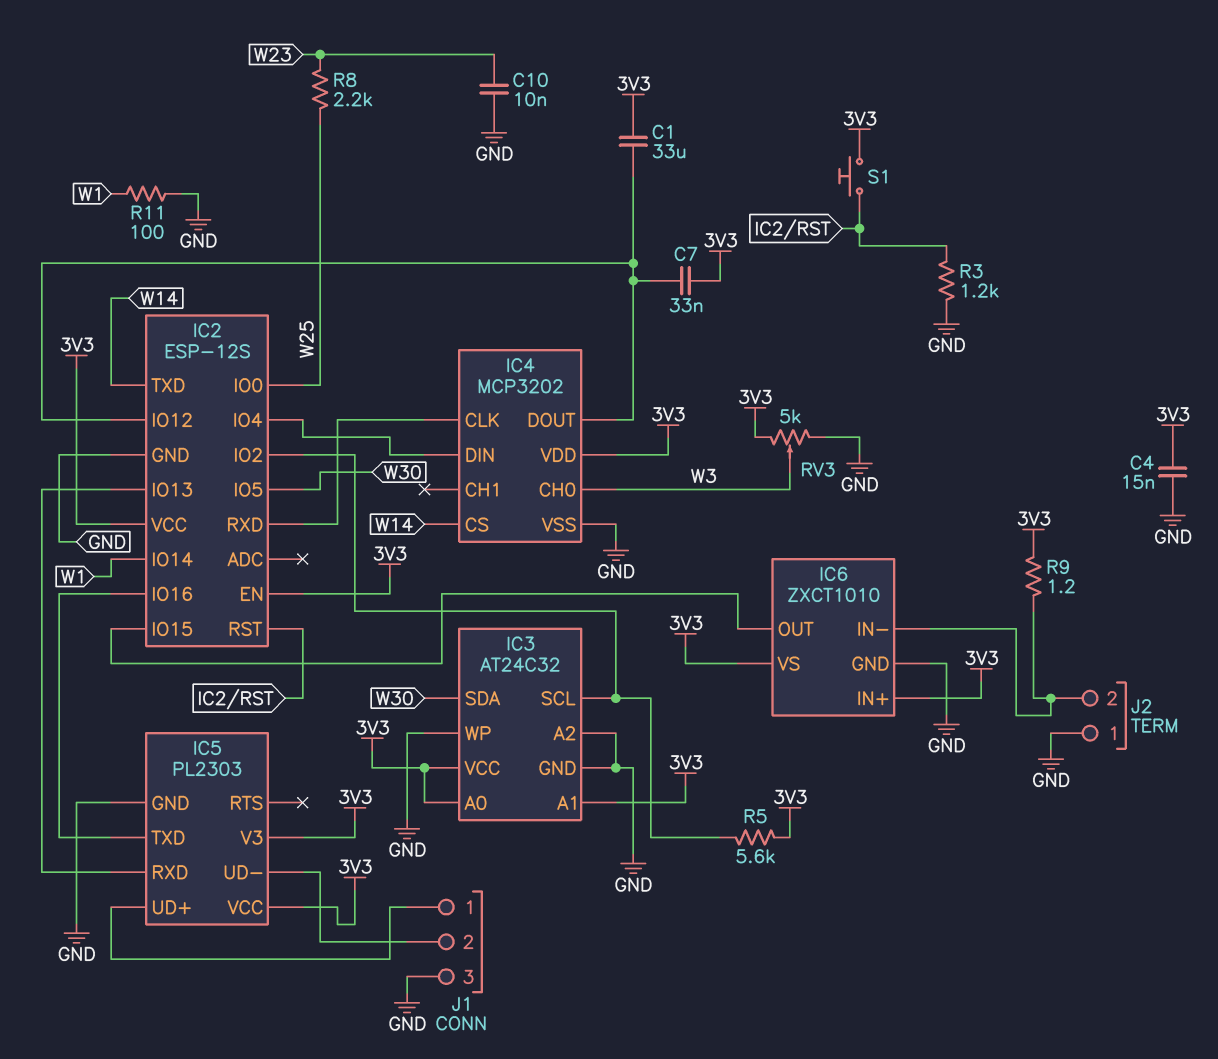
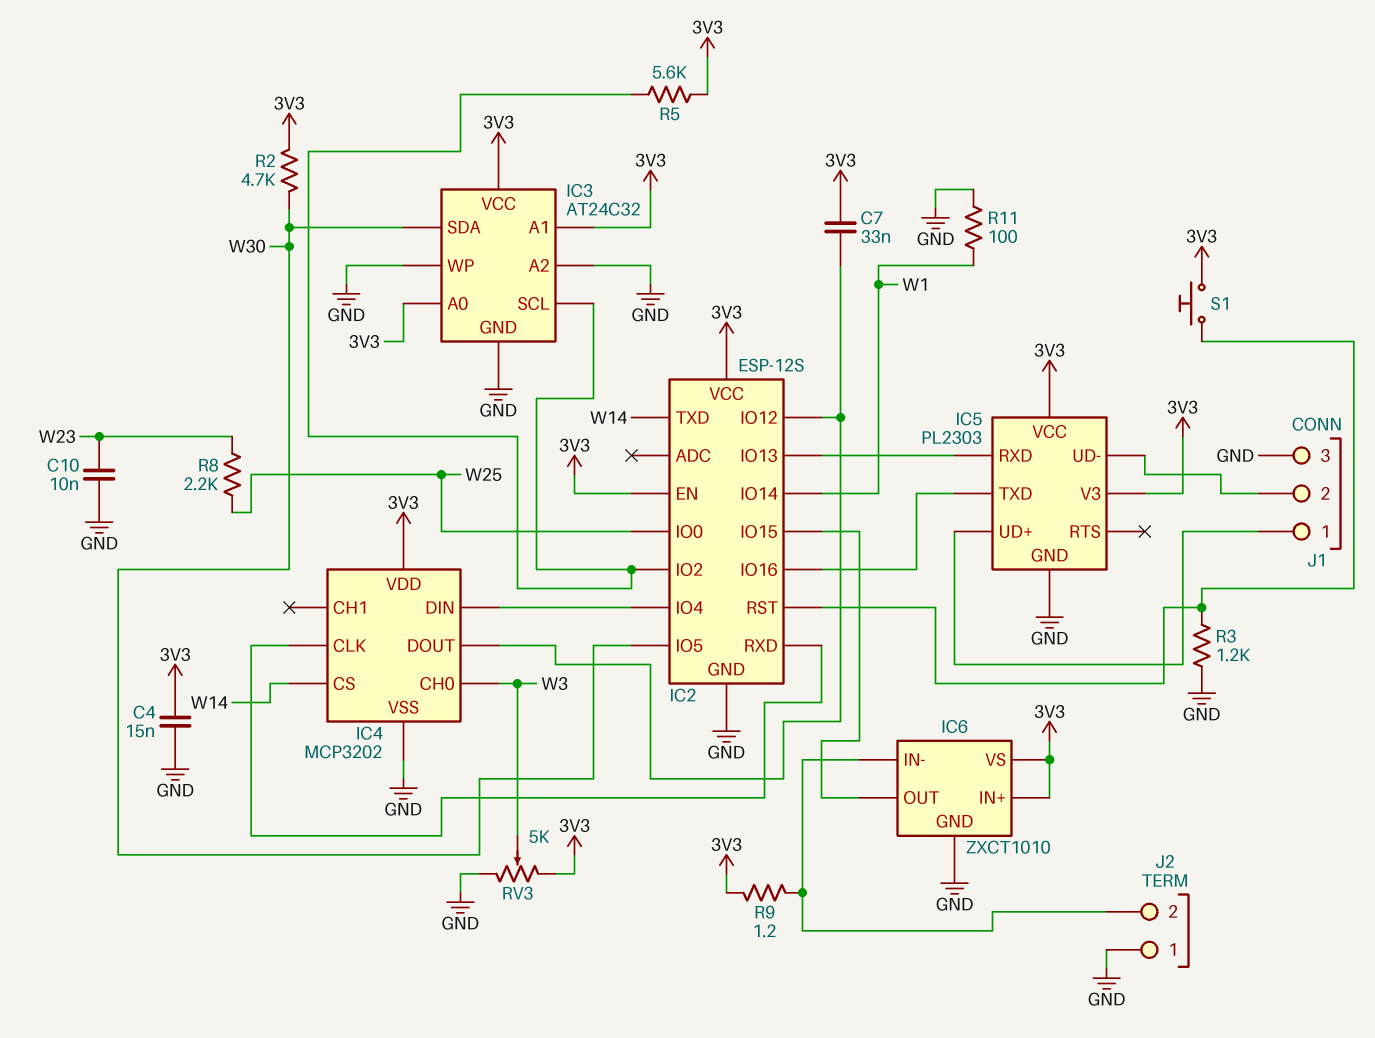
C1: 33uF (3V3, IC2/IO12) -> none
R2: none -> 4.7k (3V3, W30)

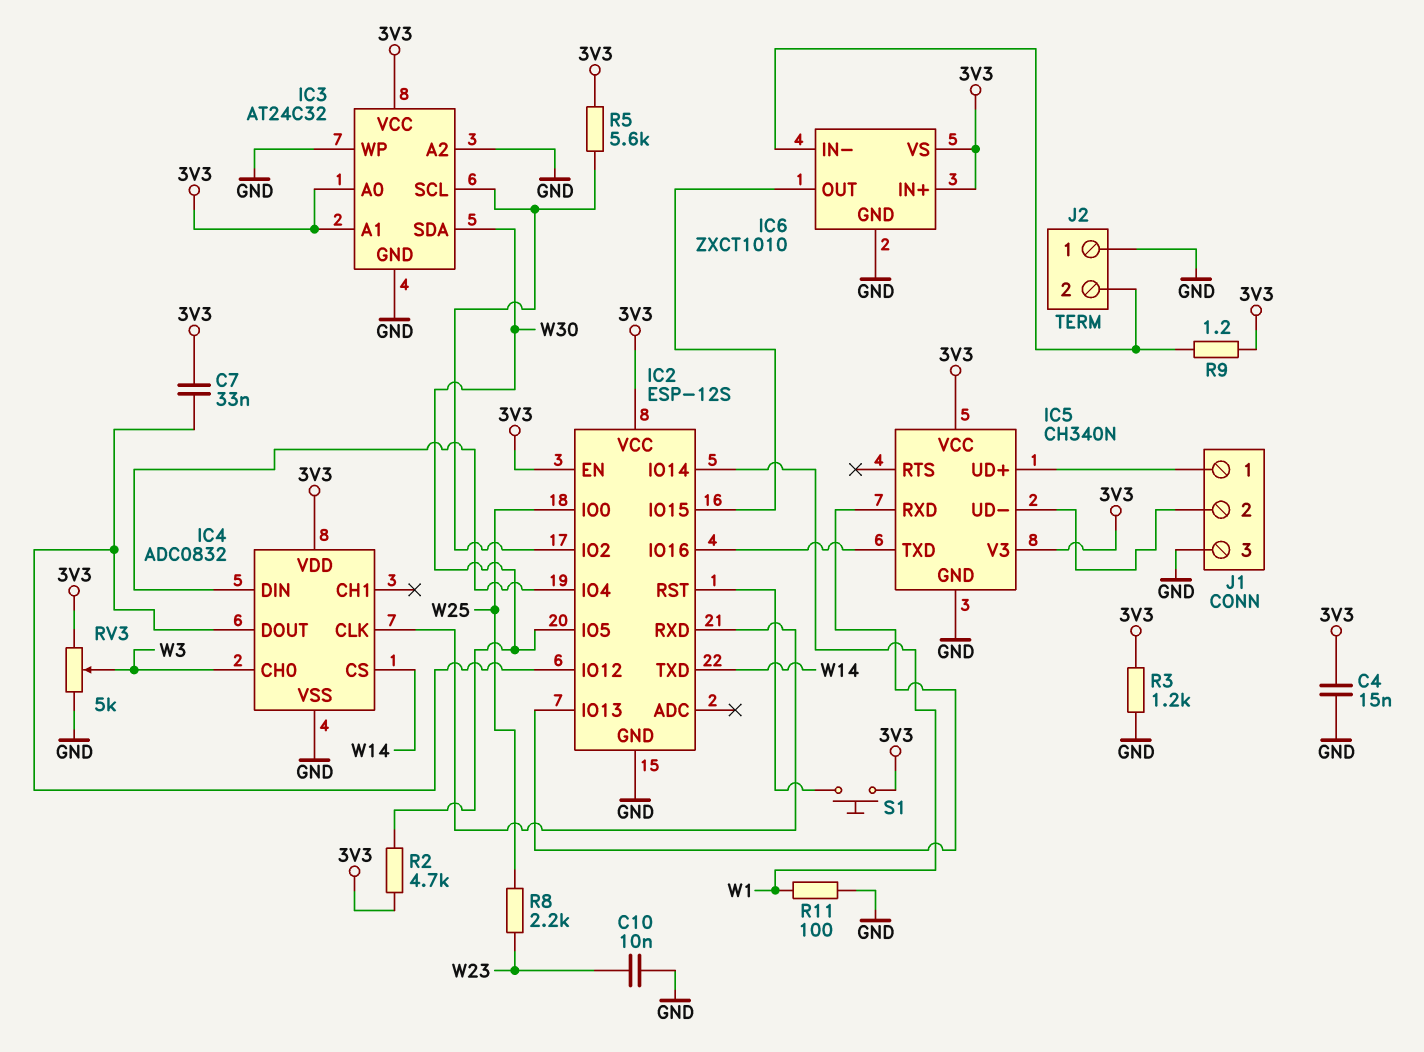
IC4: MCP3202 -> ADC0832
IC5: PL2303 -> CH340N
R3: 1.2k (GND, IC2/RST) -> 1.2k (3V3, GND)

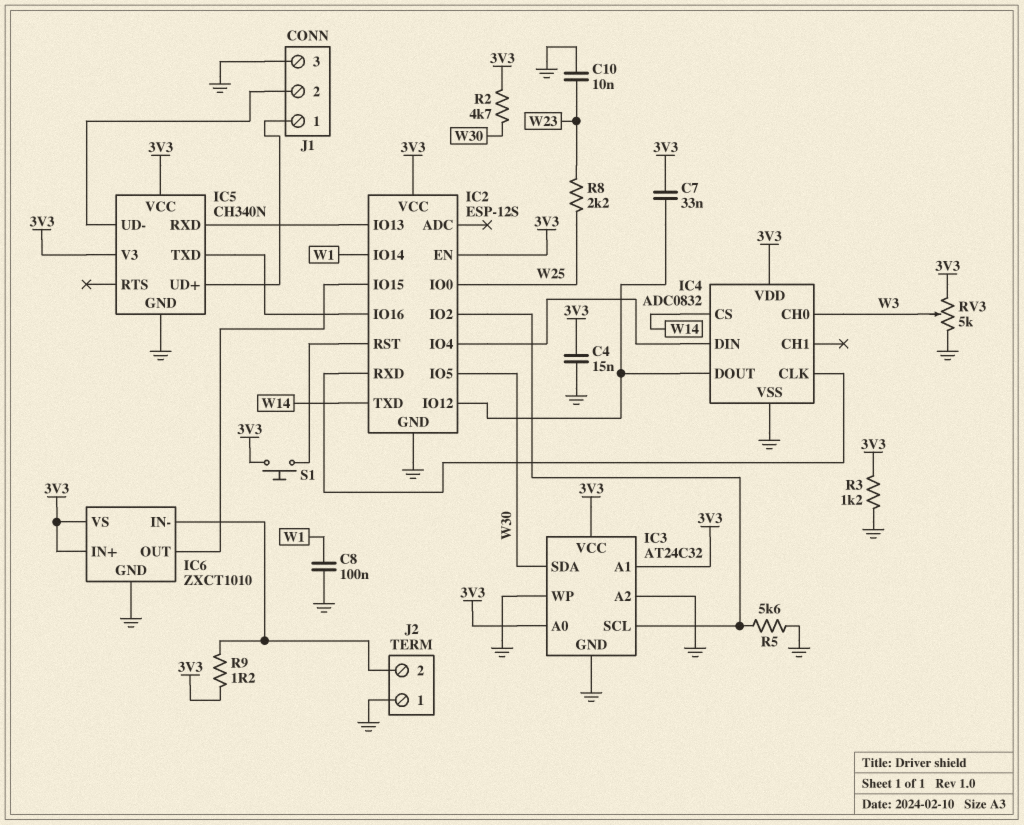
C8: none -> 100nF (GND, W1)
R5: 5.6k (3V3, IC2/IO2) -> 5.6k (GND, IC2/IO2)
R11: 100 (GND, W1) -> none

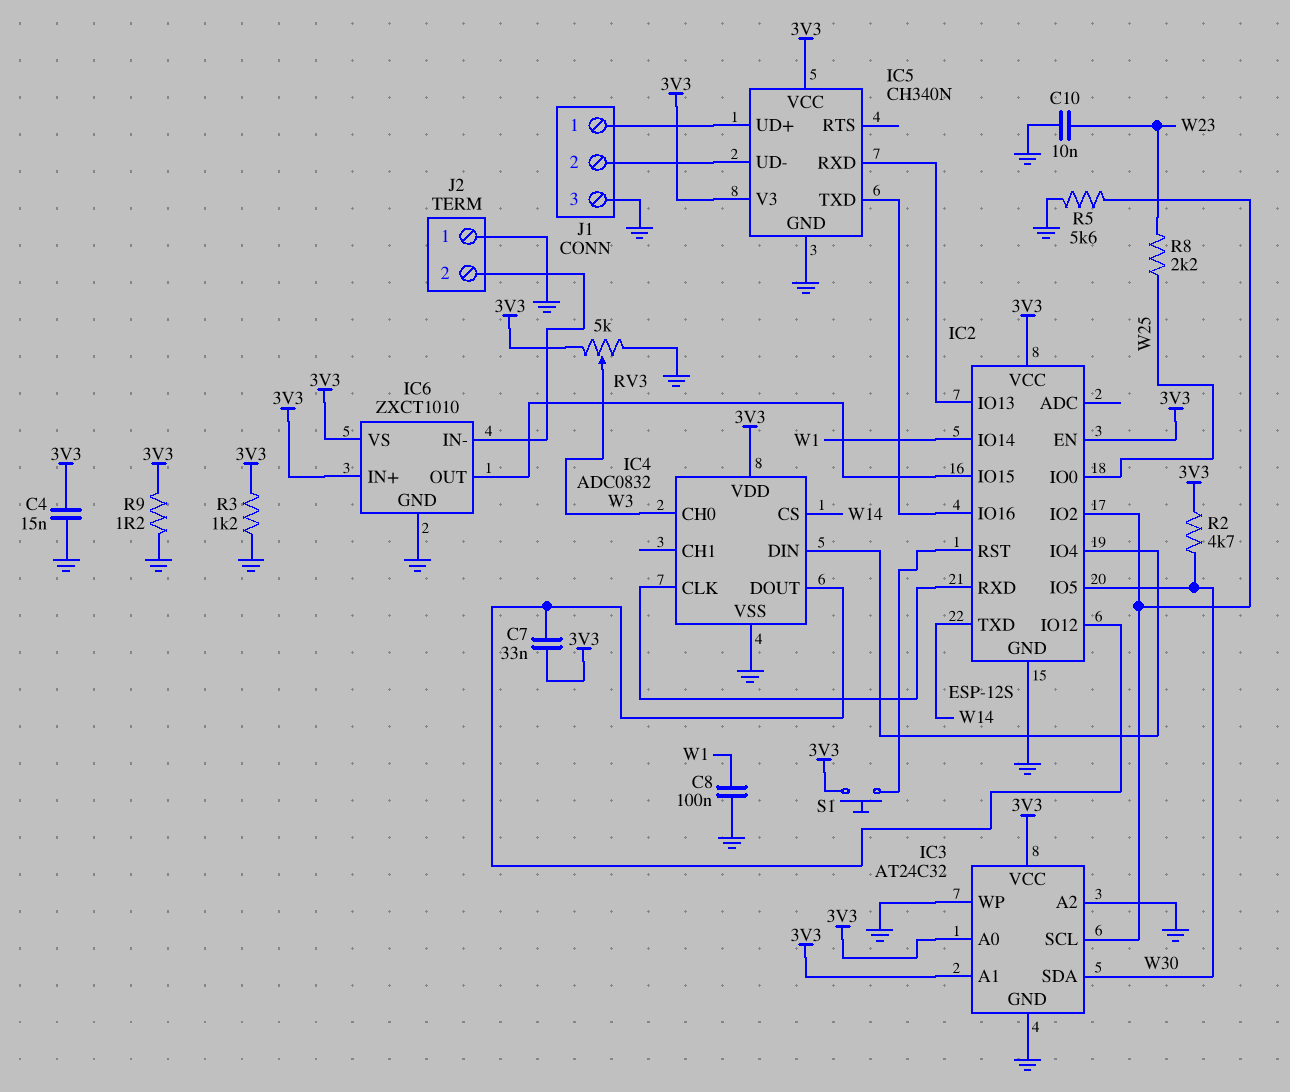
R9: 1.2 (3V3, IC6/IN-) -> 1.2 (3V3, GND)

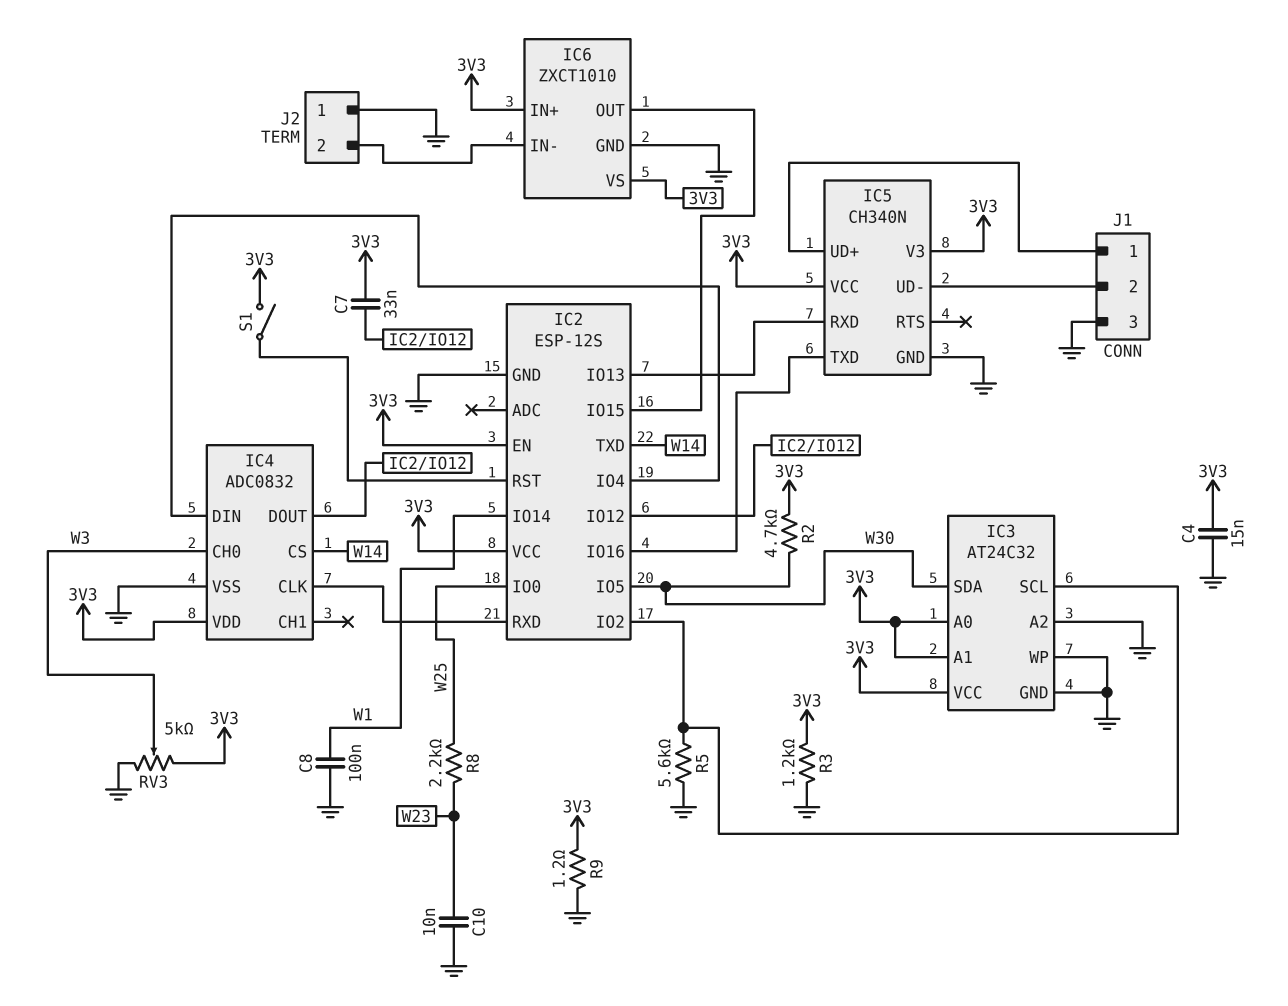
S1: button (3V3, IC2/RST) -> switch (3V3, IC2/RST)

